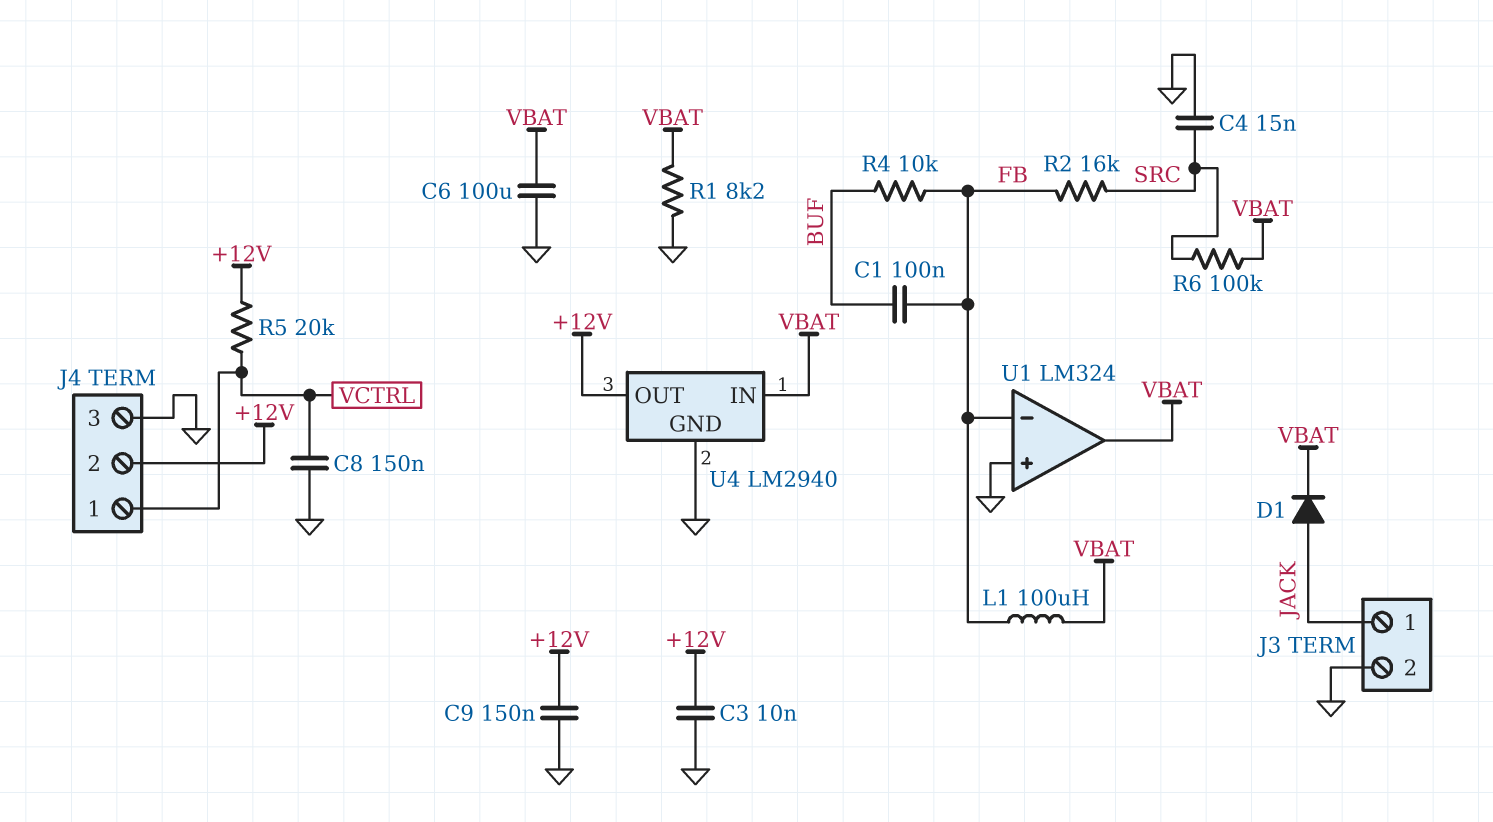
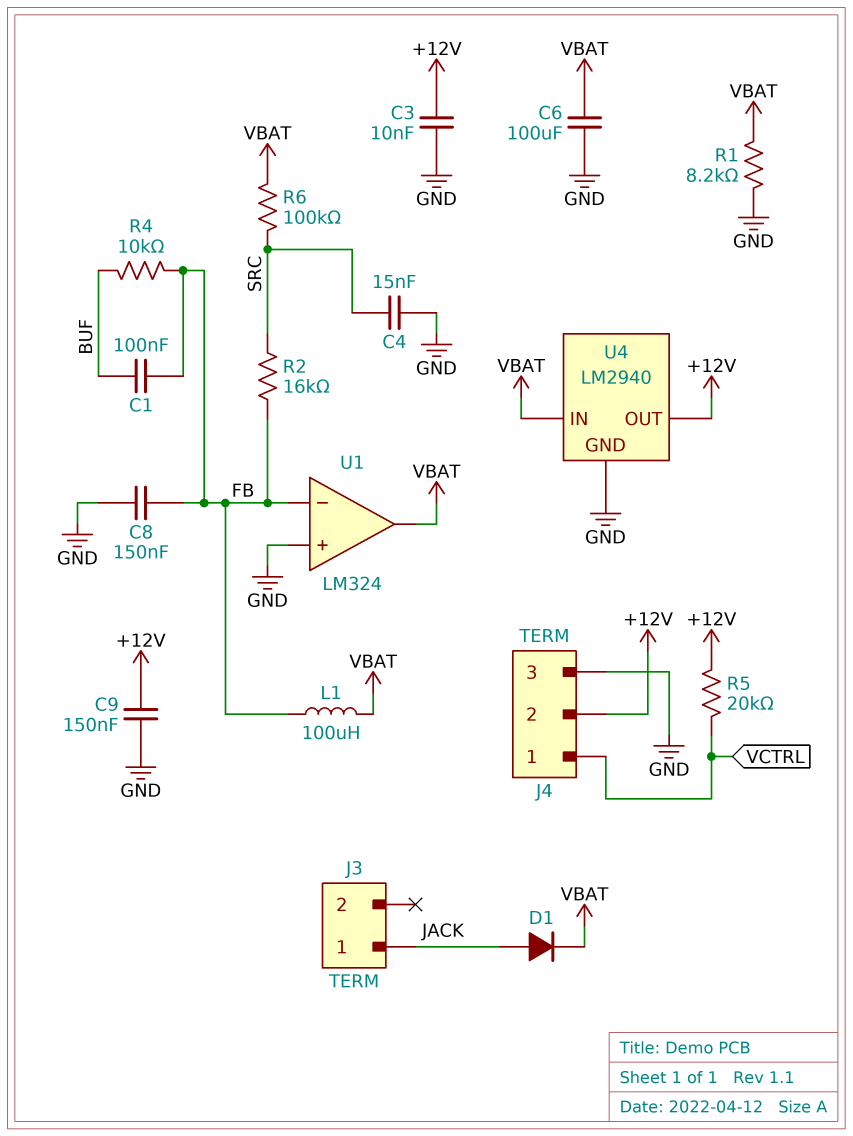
C8: 150nF (GND, VCTRL) -> 150nF (FB, GND)
J3 pin 2: GND -> none

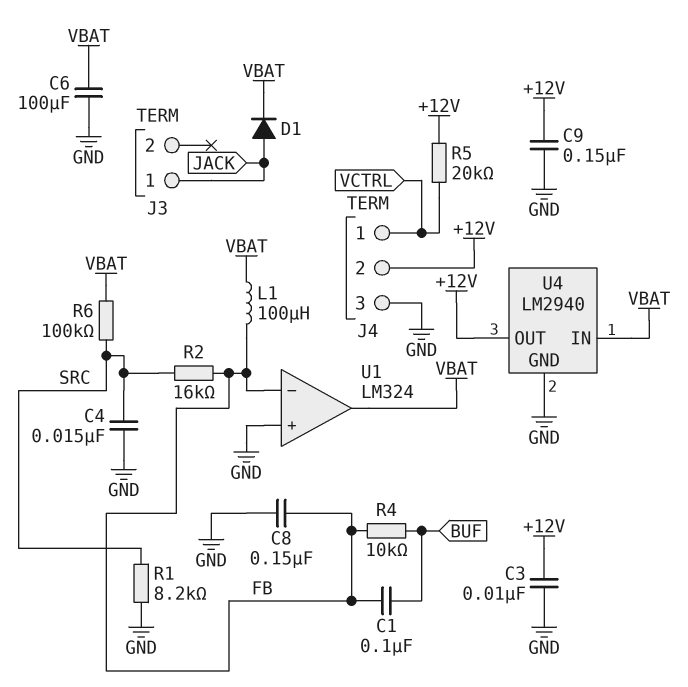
R1: 8.2k (GND, VBAT) -> 8.2k (GND, SRC)

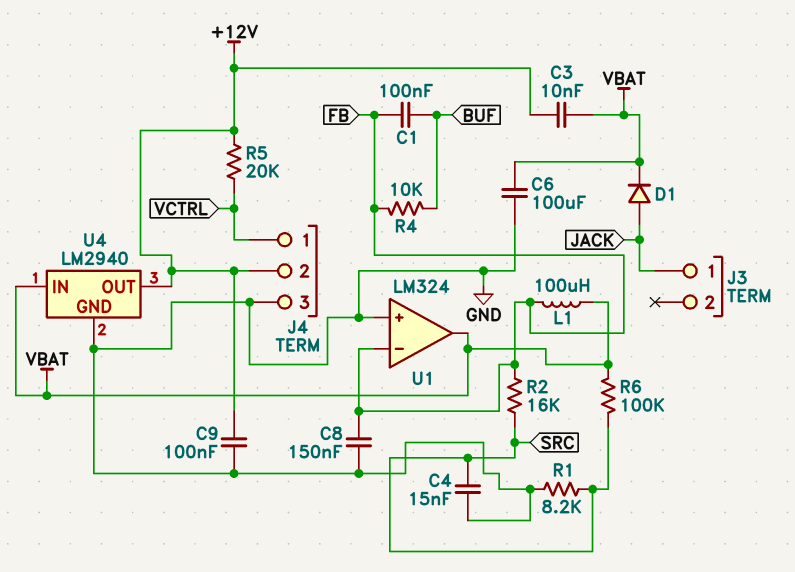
C3: 10nF (+12V, GND) -> 10nF (+12V, VBAT)
C9: 150nF (+12V, GND) -> 100nF (+12V, GND)

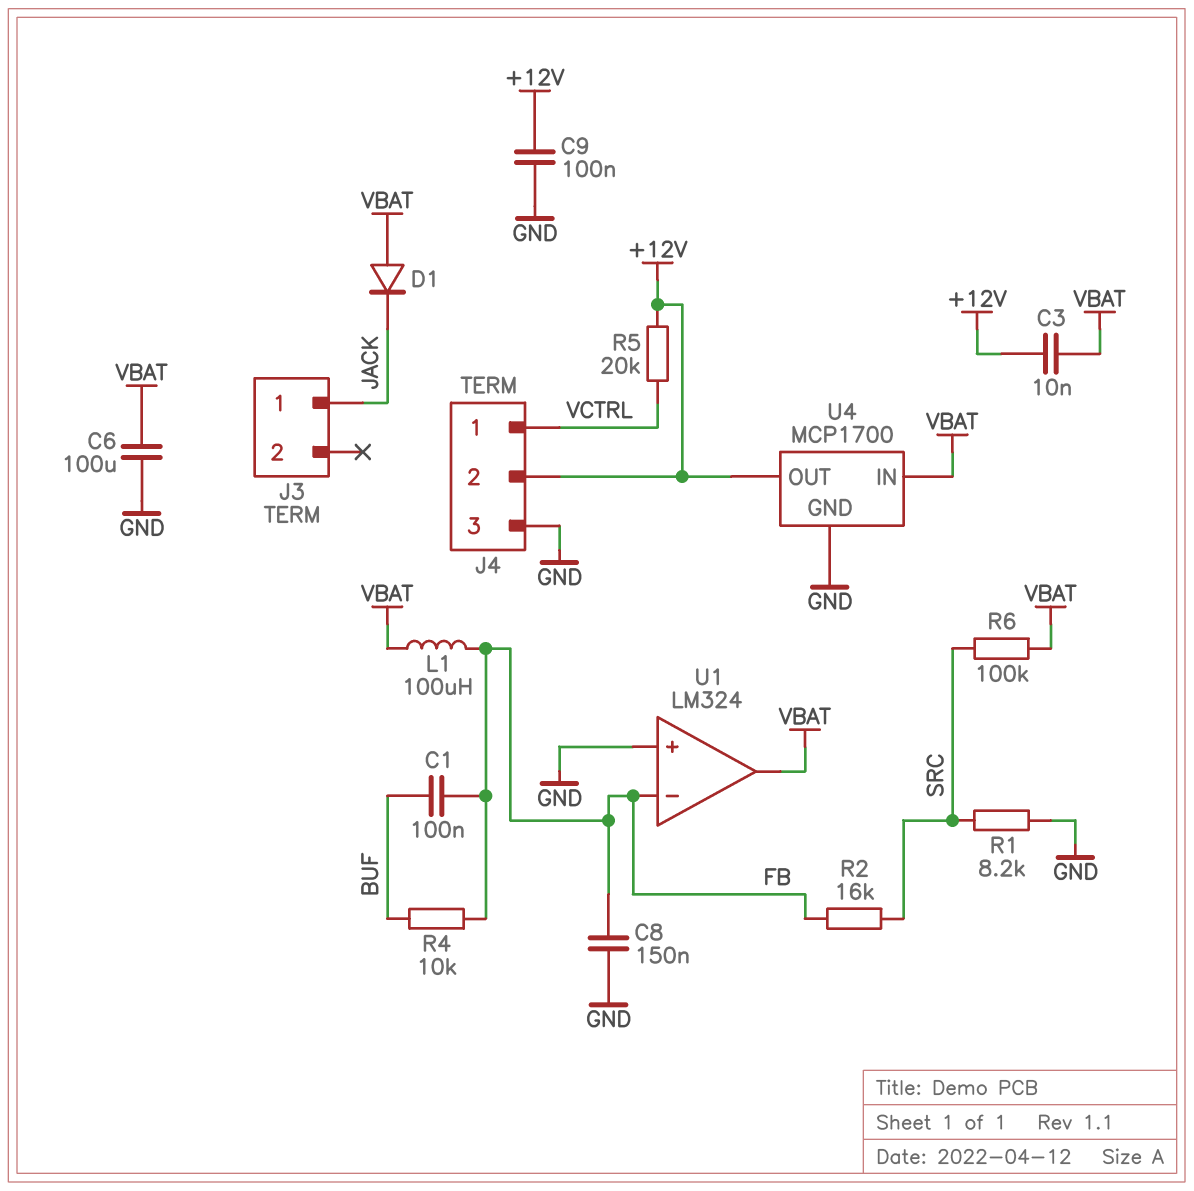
C4: 15nF (GND, SRC) -> none
D1: diode (A JACK, K VBAT) -> diode (A VBAT, K JACK)
U4: LM2940 -> MCP1700

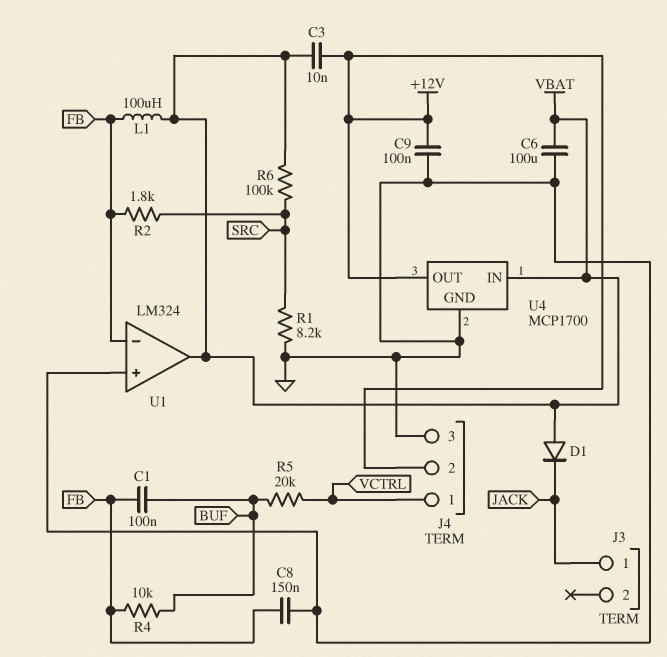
R2: 16k (FB, SRC) -> 1.8k (FB, SRC)
R5: 20k (+12V, VCTRL) -> 20k (BUF, VCTRL)

